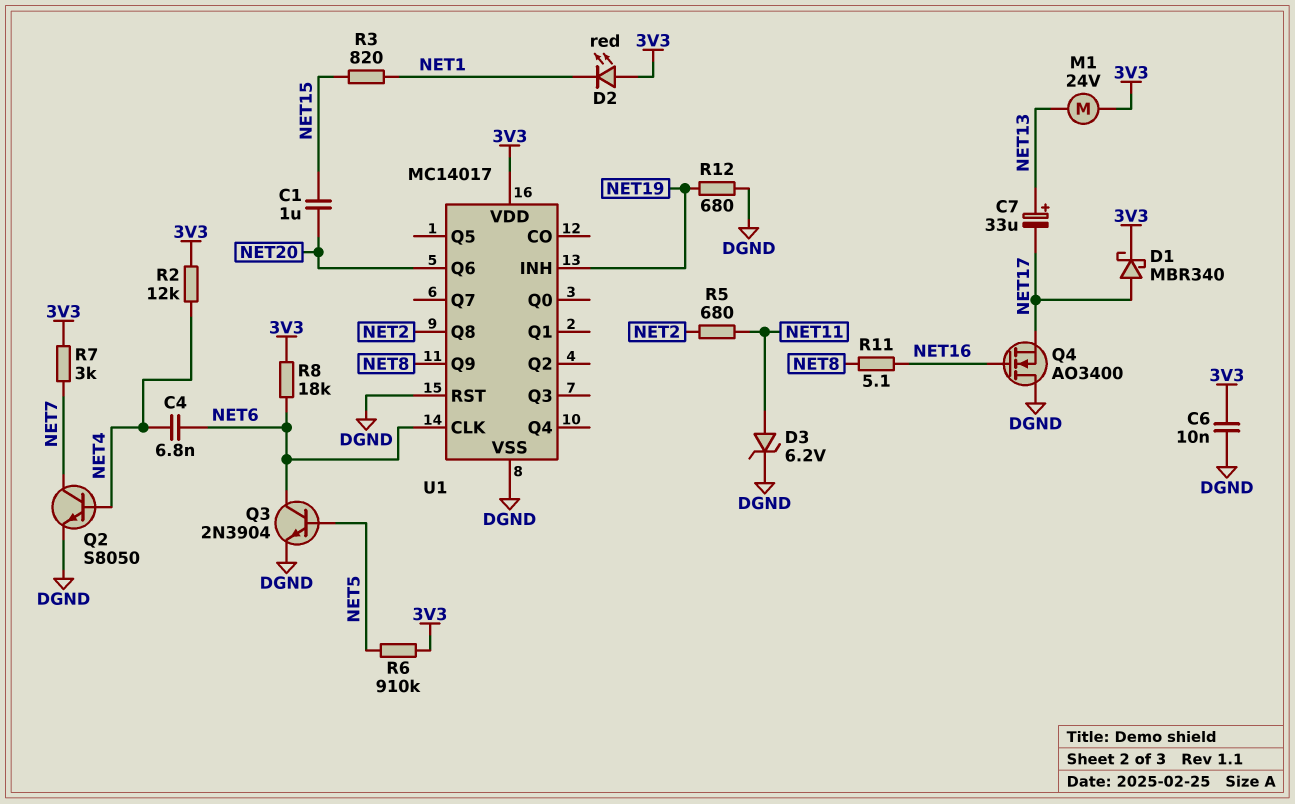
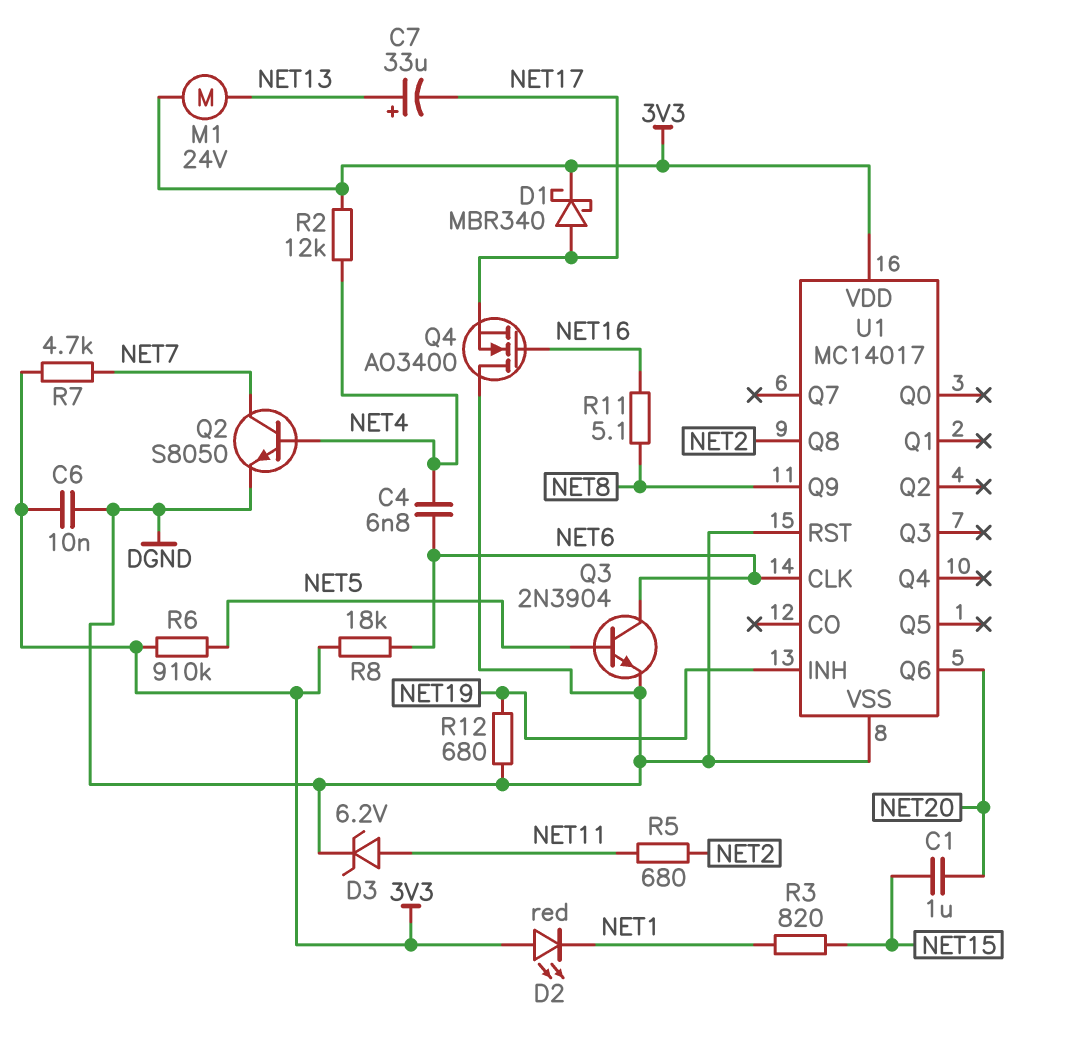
R7: 3k (3V3, NET7) -> 4.7k (3V3, NET7)

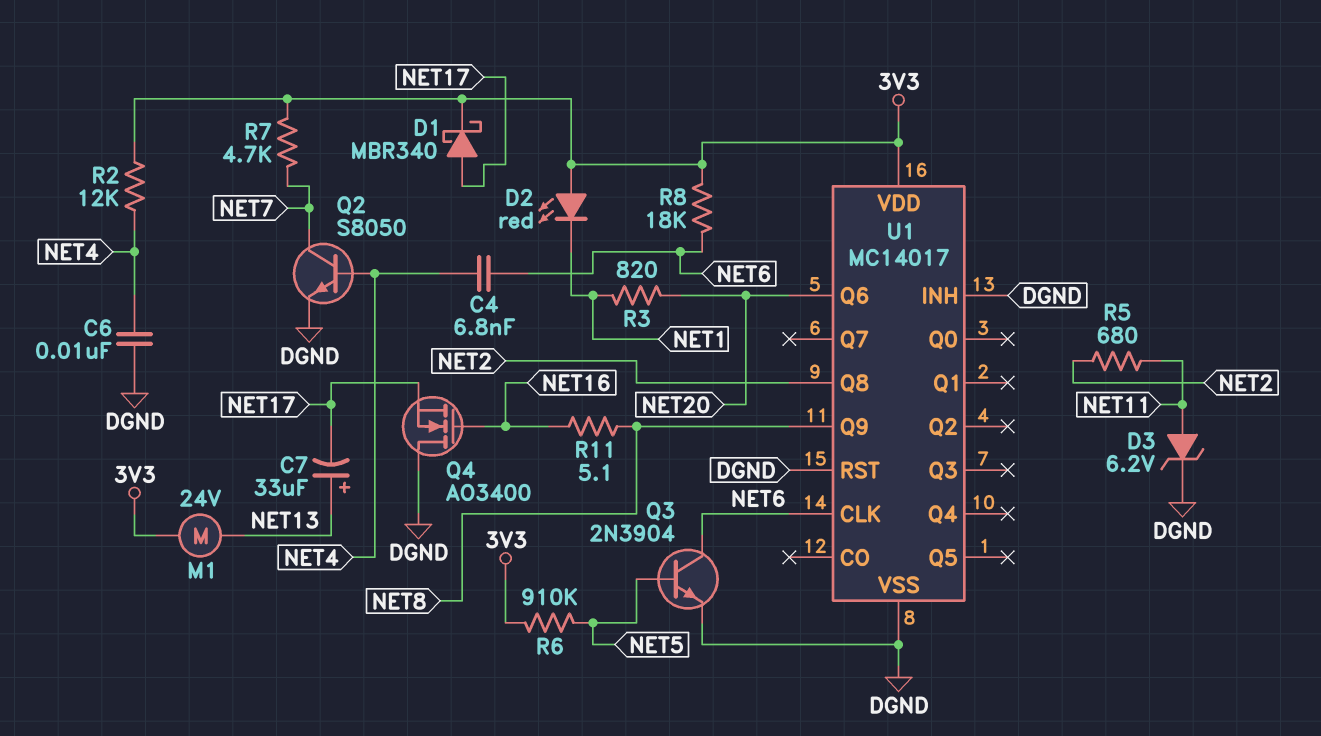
C1: 1uF (NET15, NET20) -> none
C6: 10nF (3V3, DGND) -> 10nF (DGND, NET4)
R3: 820 (NET1, NET15) -> 820 (NET1, NET20)
R12: 680 (DGND, NET19) -> none
U1 pin INH: NET19 -> DGND

